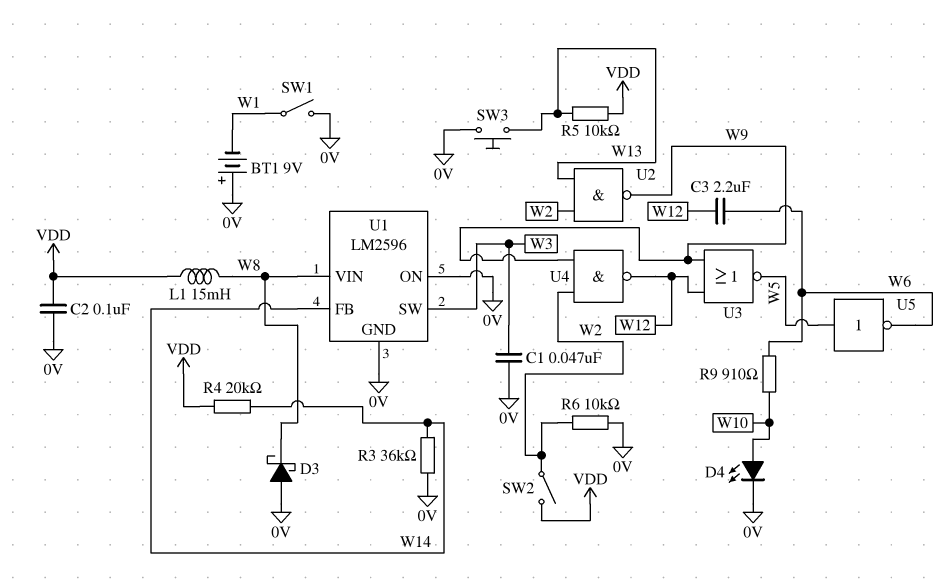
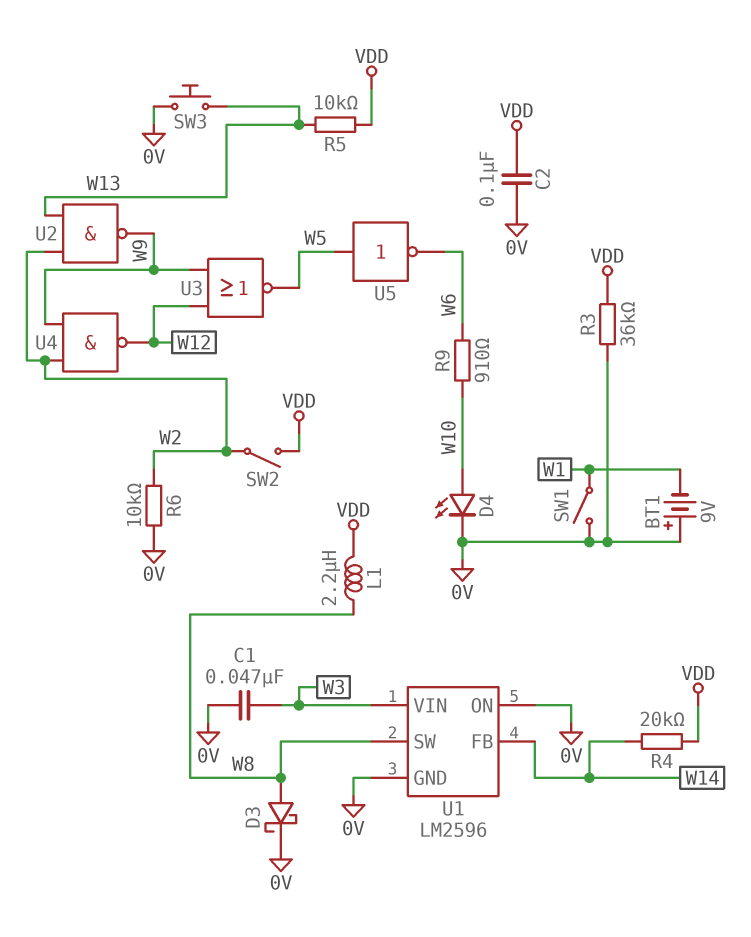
C3: 2.2uF (W6, W12) -> none
D3: schottky (A 0V, K W8) -> schottky (A W8, K 0V)
L1: 15mH (VDD, W8) -> 2.2uH (VDD, W8)
R3: 36k (0V, W14) -> 36k (0V, VDD)
U1 pin SW: W3 -> W8
U1 pin VIN: W8 -> W3

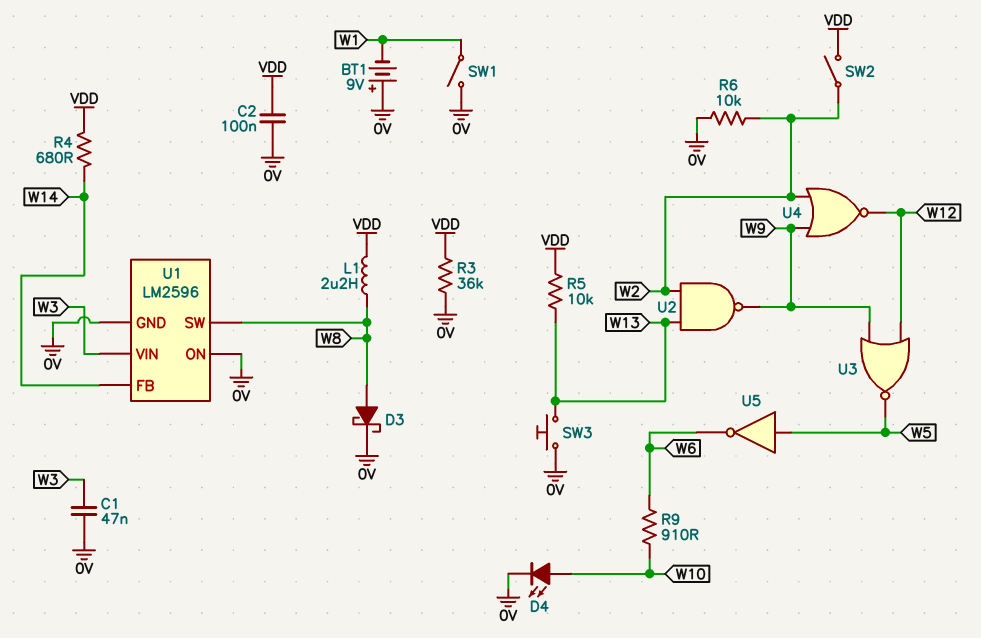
R4: 20k (VDD, W14) -> 680 (VDD, W14)
U4: NAND (in W2, in W9, out W12) -> NOR (in W2, in W9, out W12)

